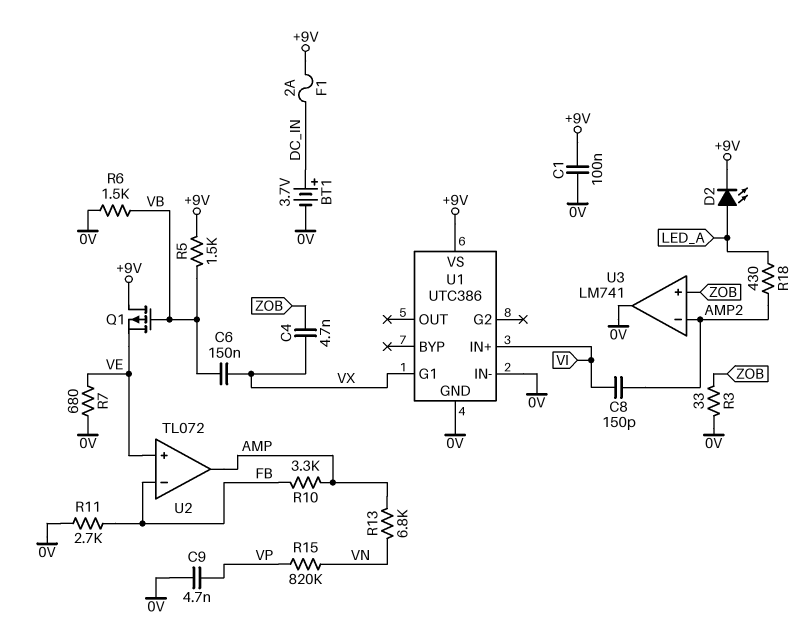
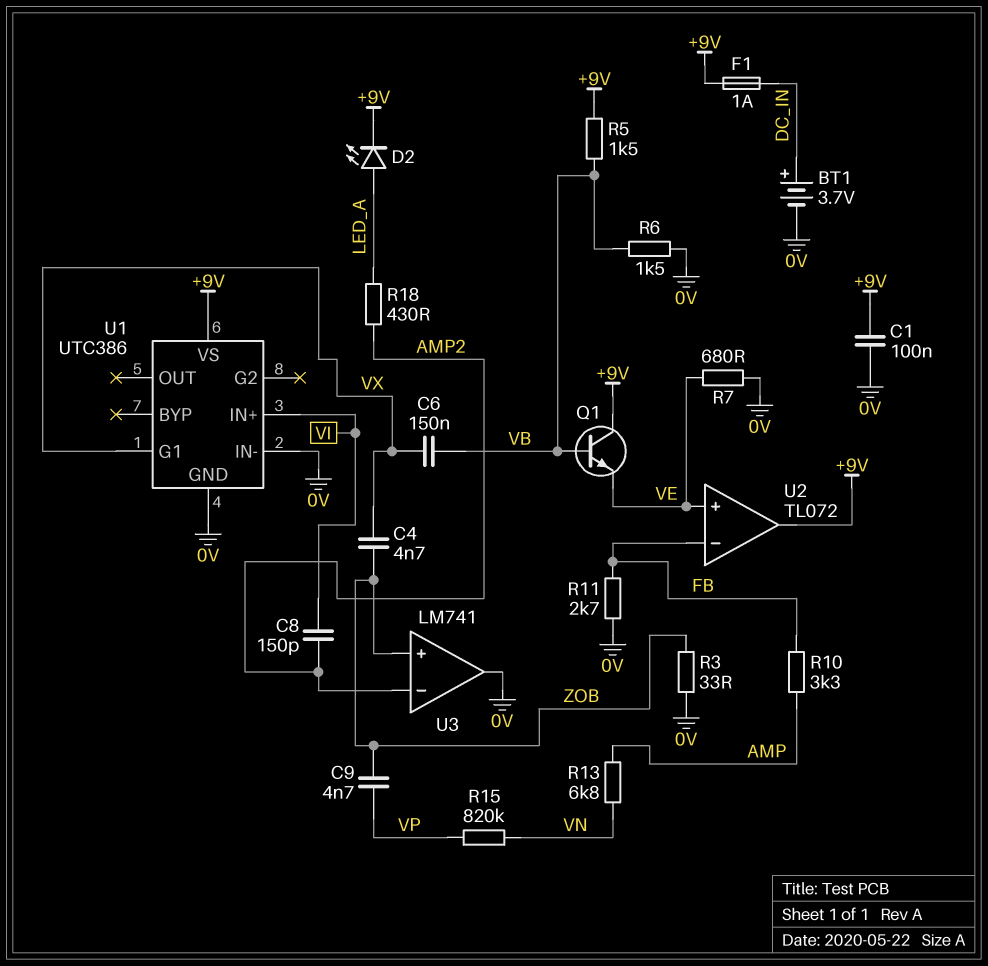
C9: 4.7nF (0V, VP) -> 4.7nF (VP, ZOB)
F1: 2A (+9V, DC_IN) -> 1A (+9V, DC_IN)
Q1: PMOS (G VB, D +9V, S VE) -> NPN (B VB, C +9V, E VE)
U2 pin out: AMP -> +9V

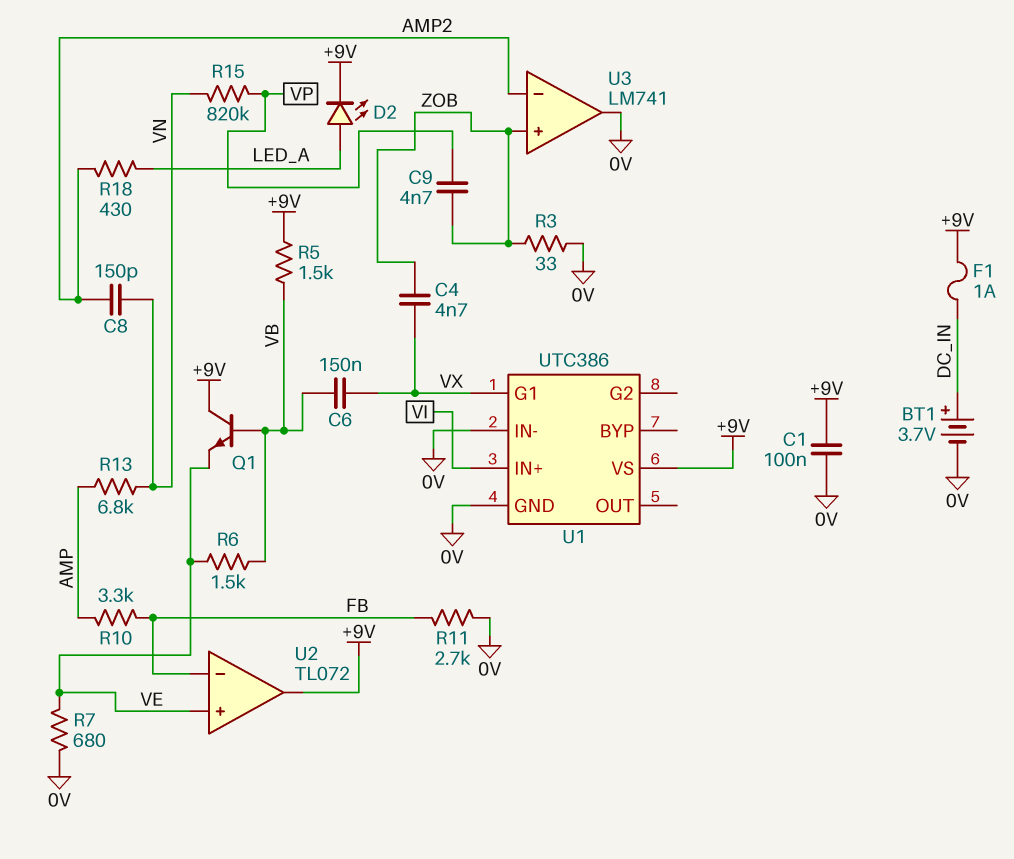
C8: 150pF (AMP2, VI) -> 150pF (AMP2, VN)
R6: 1.5k (0V, VB) -> 1.5k (VB, VE)

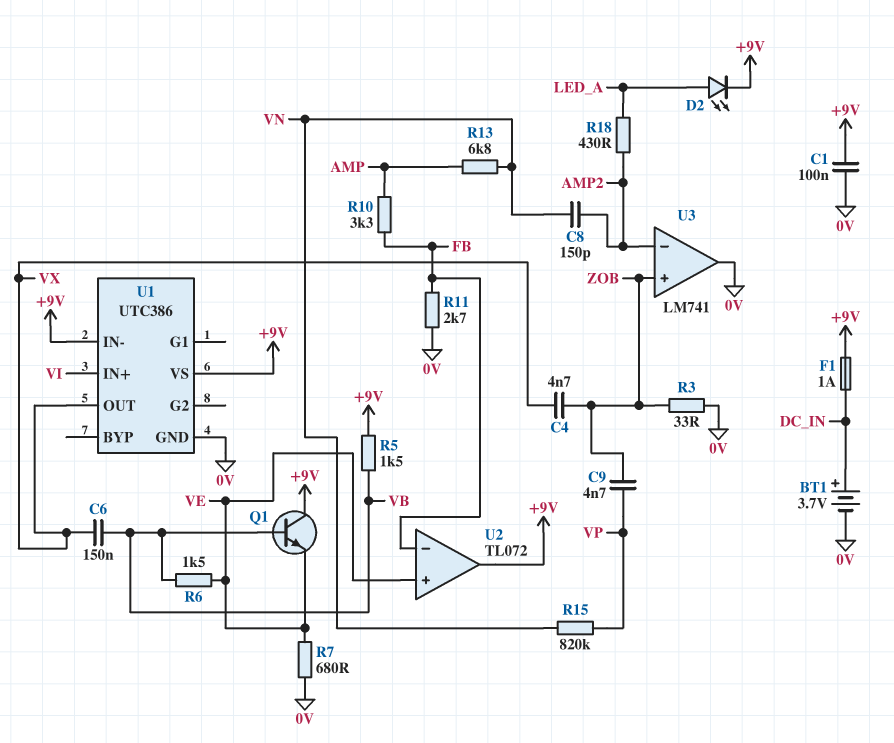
U1 pin G1: VX -> none
U1 pin IN-: 0V -> +9V
U1 pin OUT: none -> VX

